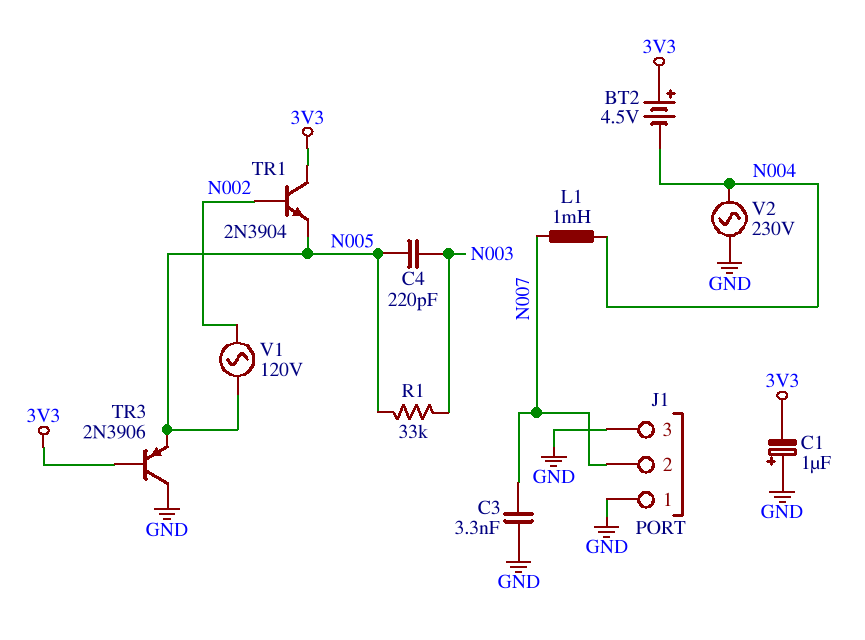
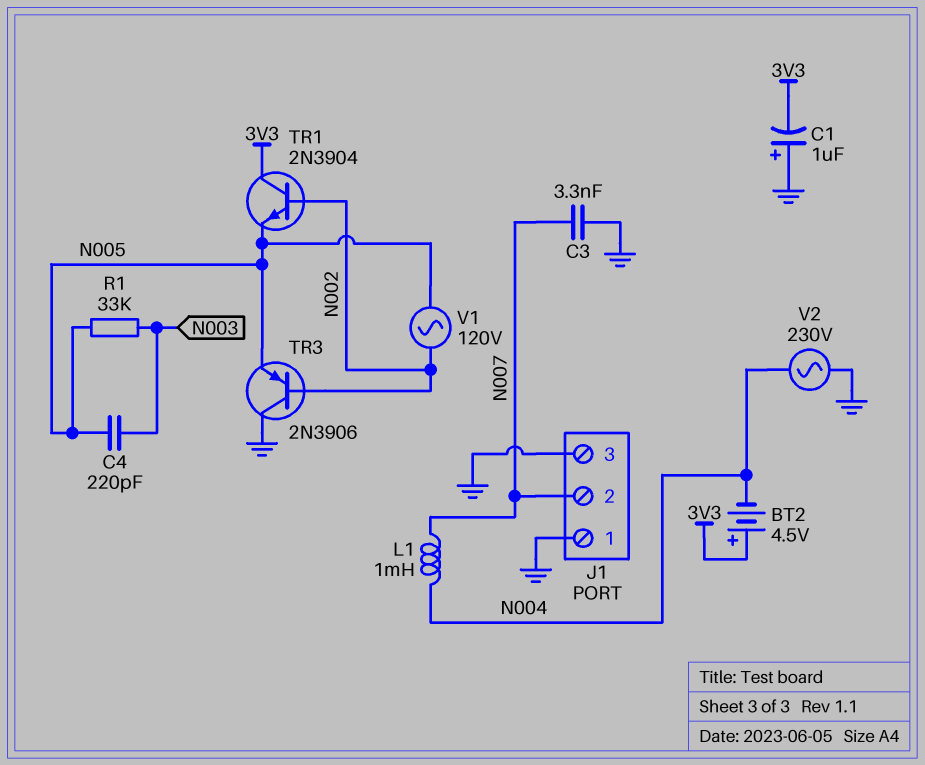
TR3: PNP 2N3906 (B 3V3, C GND, E N005) -> PNP 2N3906 (B N002, C GND, E N005)

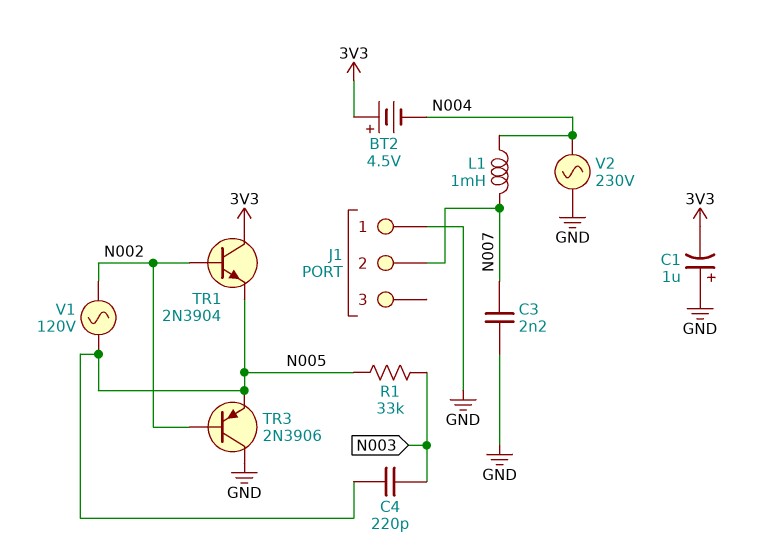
C3: 3.3nF (GND, N007) -> 2.2nF (GND, N007)
J1 pin 3: GND -> none

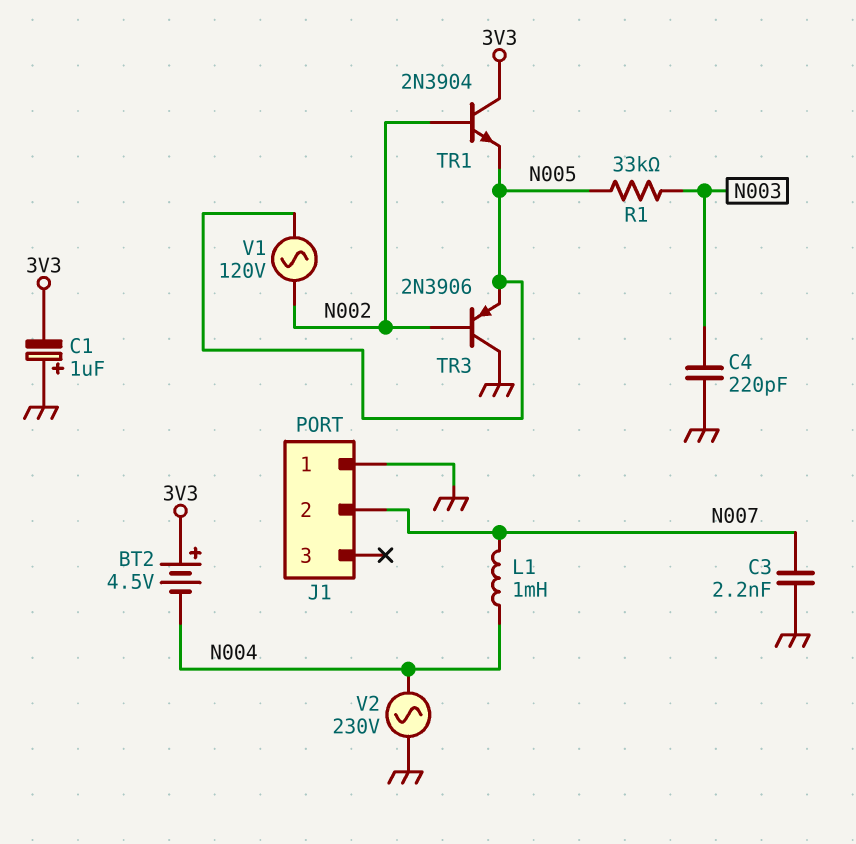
C4: 220pF (N003, N005) -> 220pF (GND, N003)

